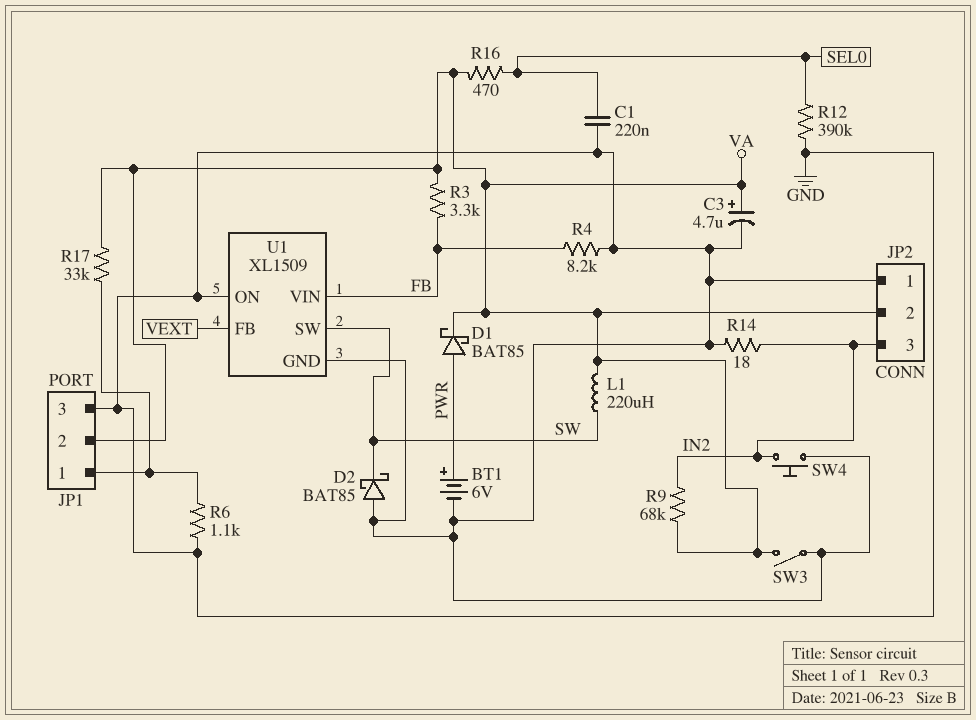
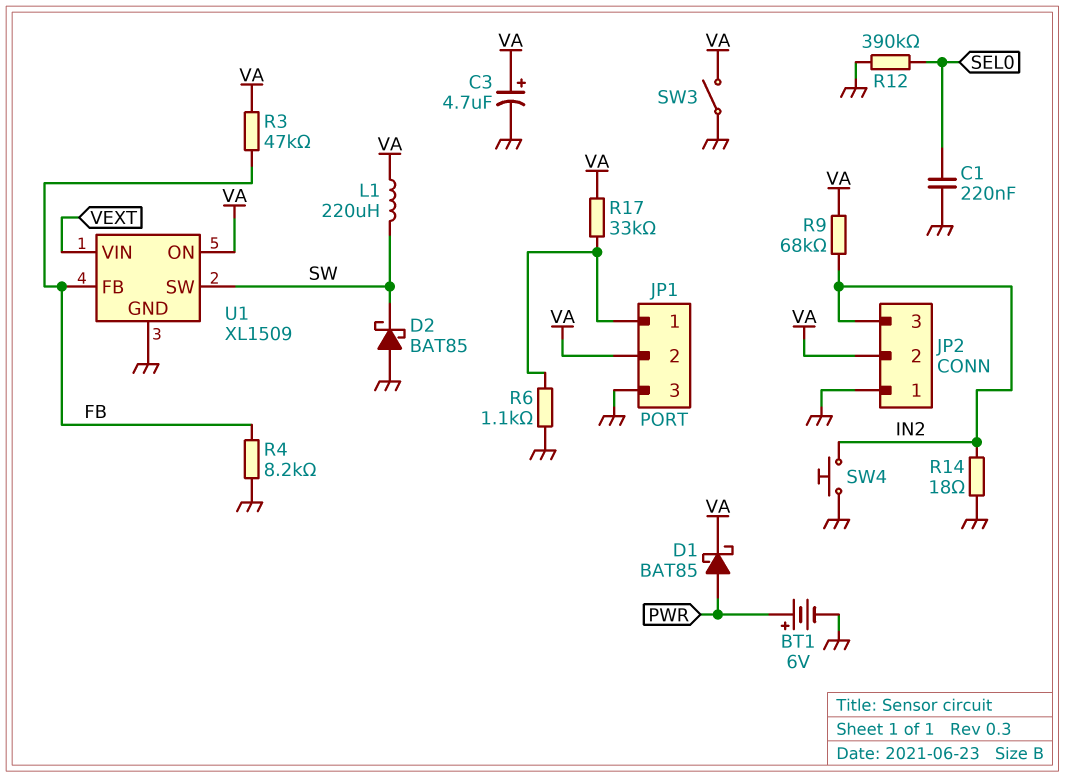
R3: 3.3k (FB, VA) -> 47k (FB, VA)
R16: 470 (SEL0, VA) -> none
U1 pin FB: VEXT -> FB
U1 pin ON: GND -> VA
U1 pin VIN: FB -> VEXT

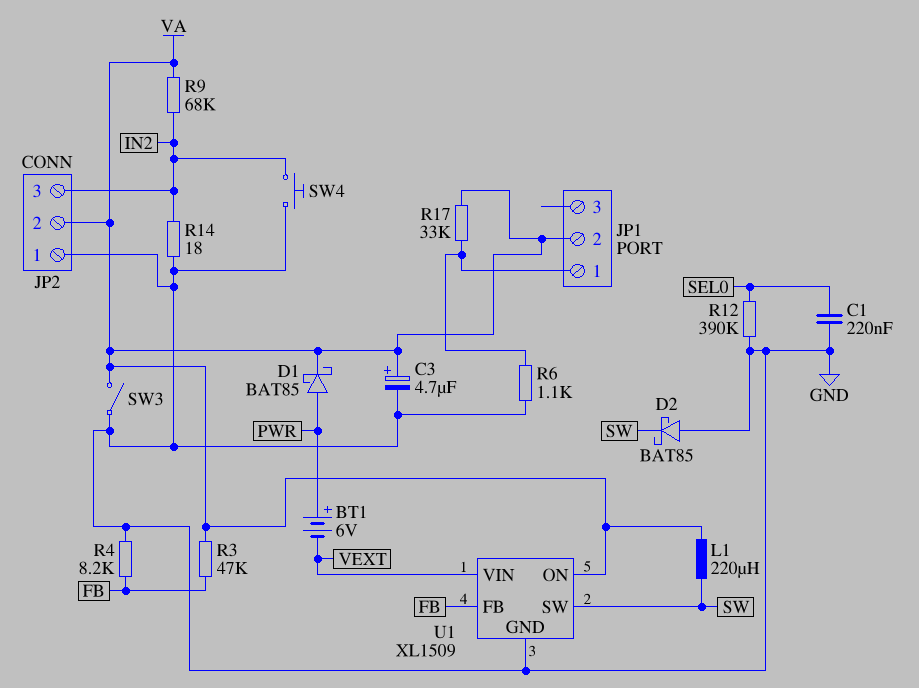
BT1: 6V (plus PWR, minus GND) -> 6V (plus PWR, minus VEXT)
JP1 pin 3: GND -> none

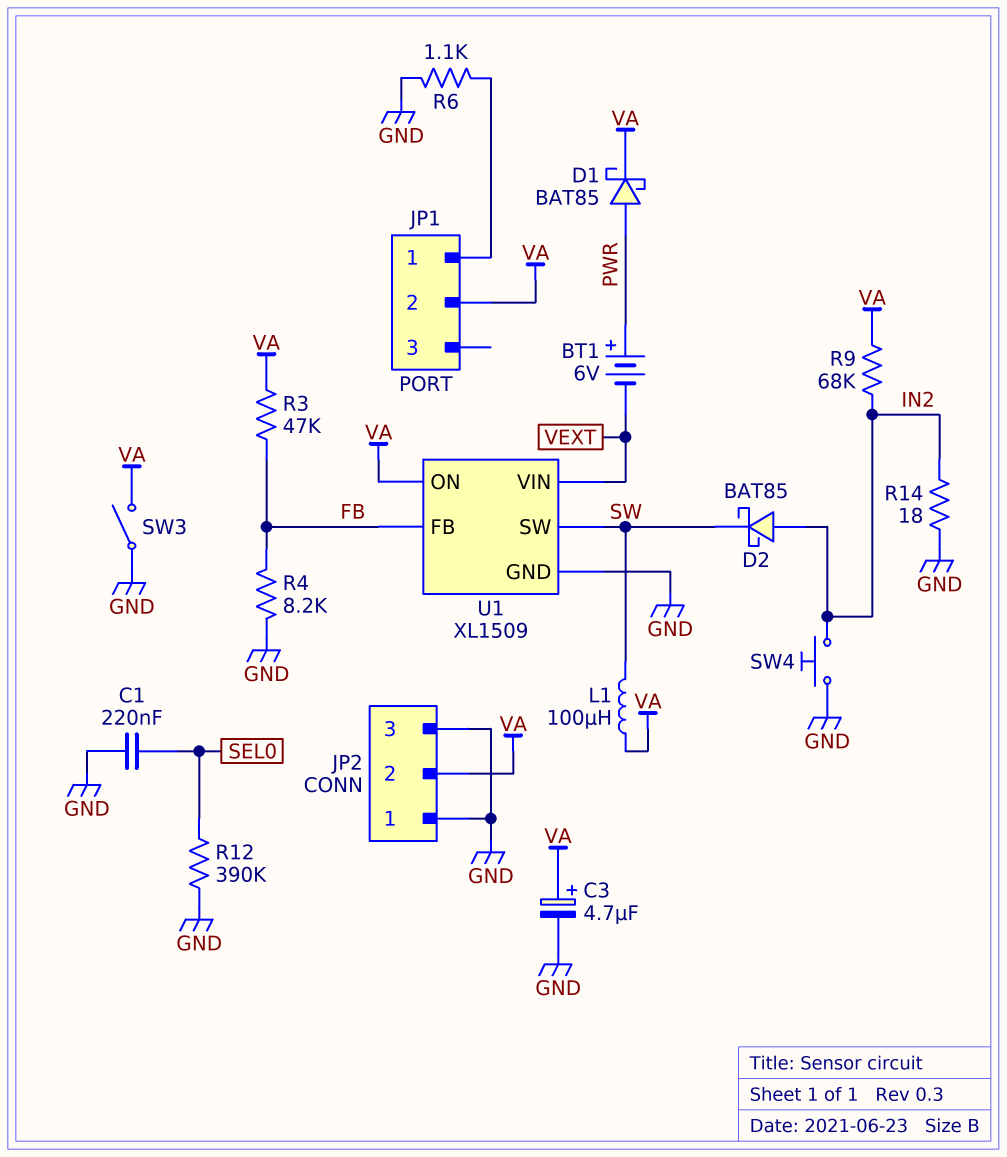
D2: schottky BAT85 (A GND, K SW) -> schottky BAT85 (A IN2, K SW)
JP2 pin 3: IN2 -> GND
L1: 220uH (SW, VA) -> 100uH (SW, VA)
R17: 33k (JP1/1, VA) -> none

